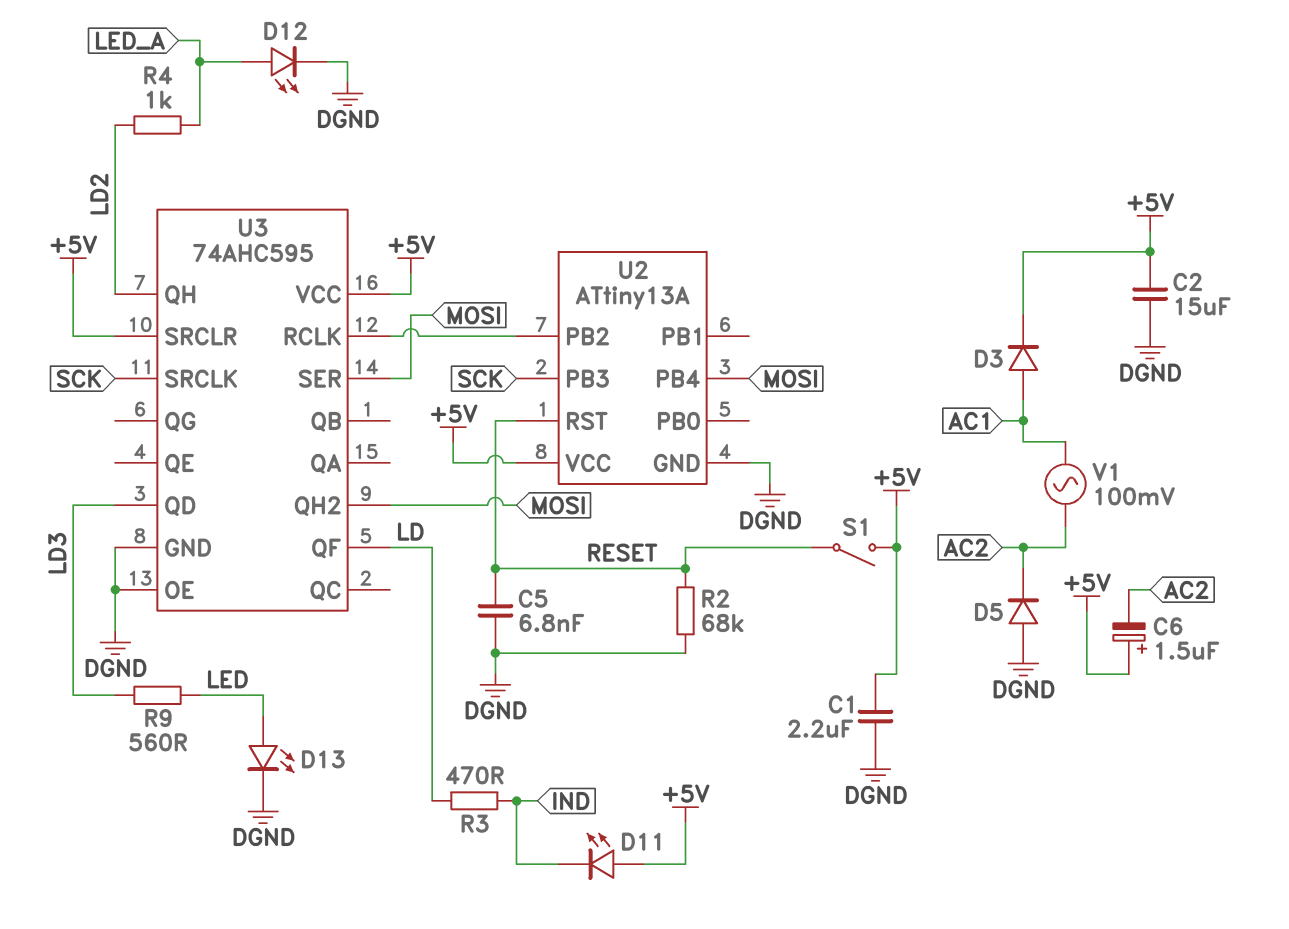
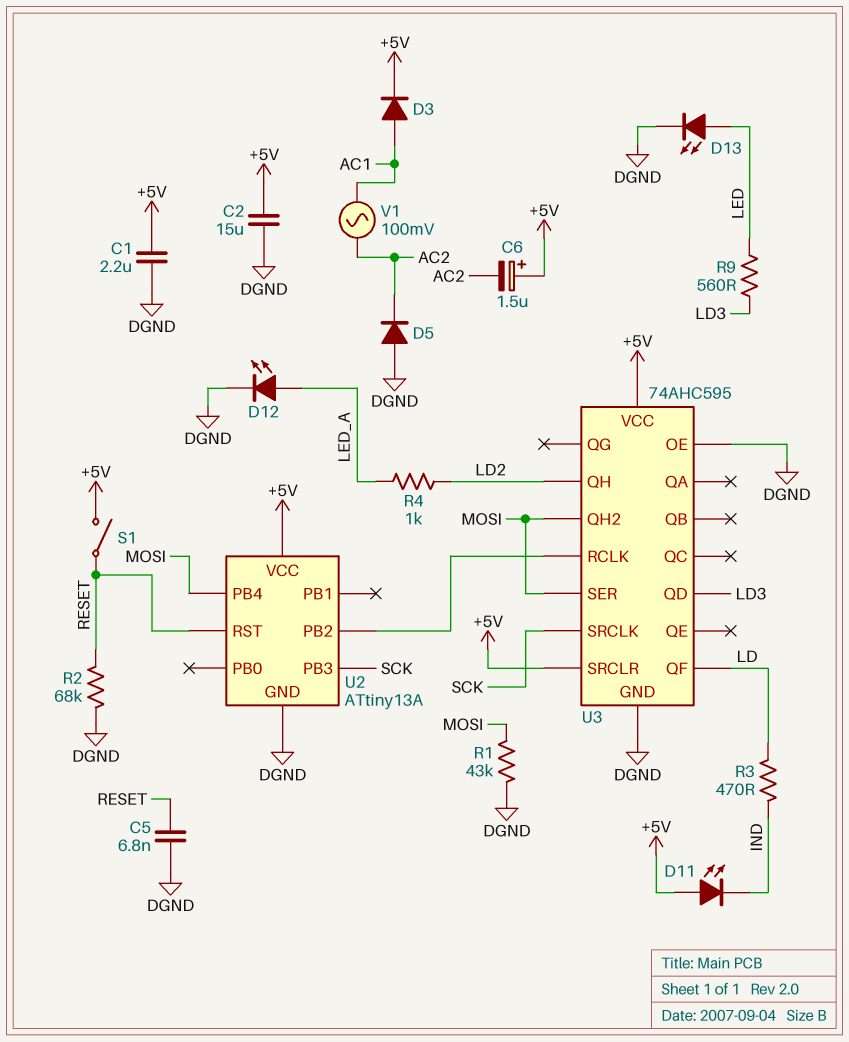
R1: none -> 43k (DGND, MOSI)

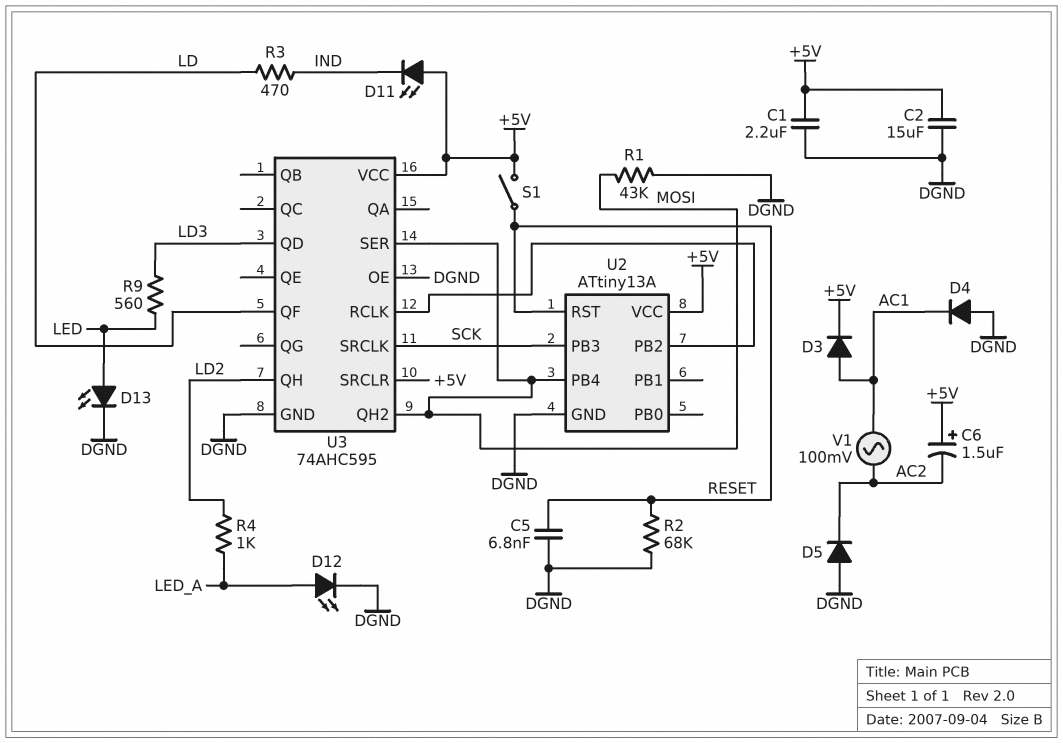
D4: none -> diode (A DGND, K AC1)

